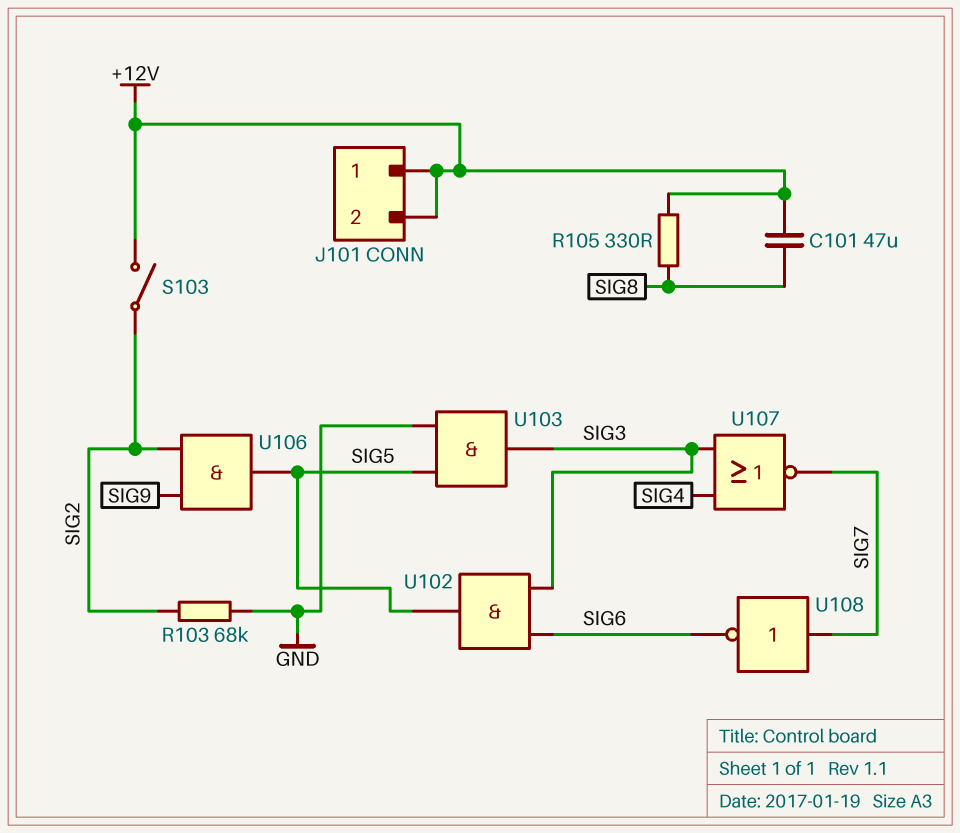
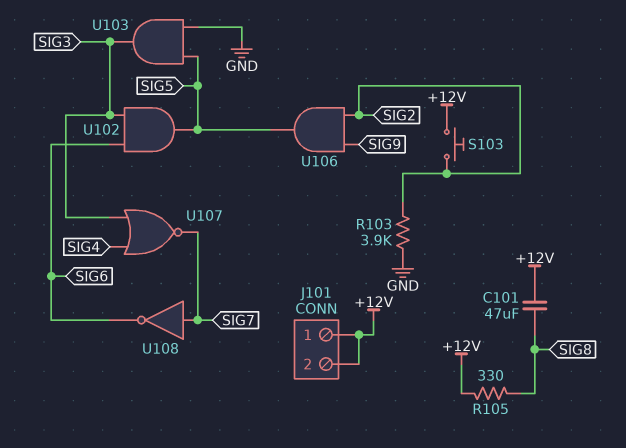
R103: 68k (GND, SIG2) -> 3.9k (GND, SIG2)
S103: switch (+12V, SIG2) -> button (+12V, SIG2)

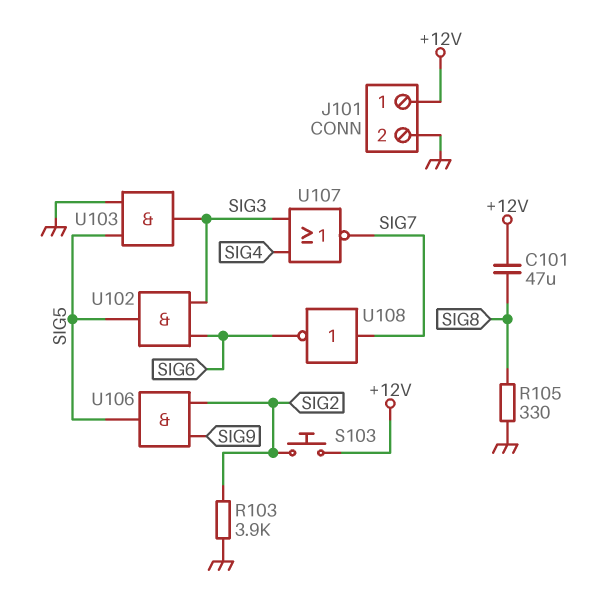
J101 pin 2: +12V -> GND
R105: 330 (+12V, SIG8) -> 330 (GND, SIG8)

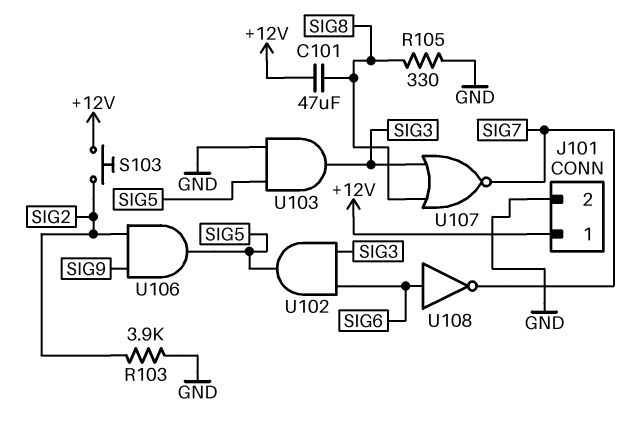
U107: NOR (in SIG3, in SIG4, out SIG7) -> NOR (in SIG3, in SIG8, out SIG7)
U108: NOT (in SIG7, out SIG6) -> NOT (in SIG6, out SIG7)

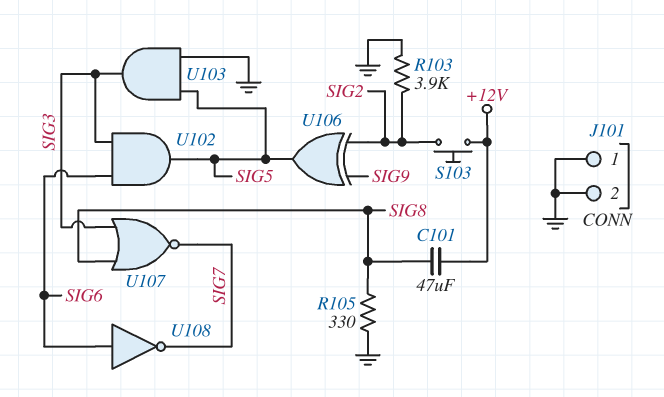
J101 pin 1: +12V -> GND
U106: AND (in SIG2, in SIG9, out SIG5) -> XOR (in SIG2, in SIG9, out SIG5)

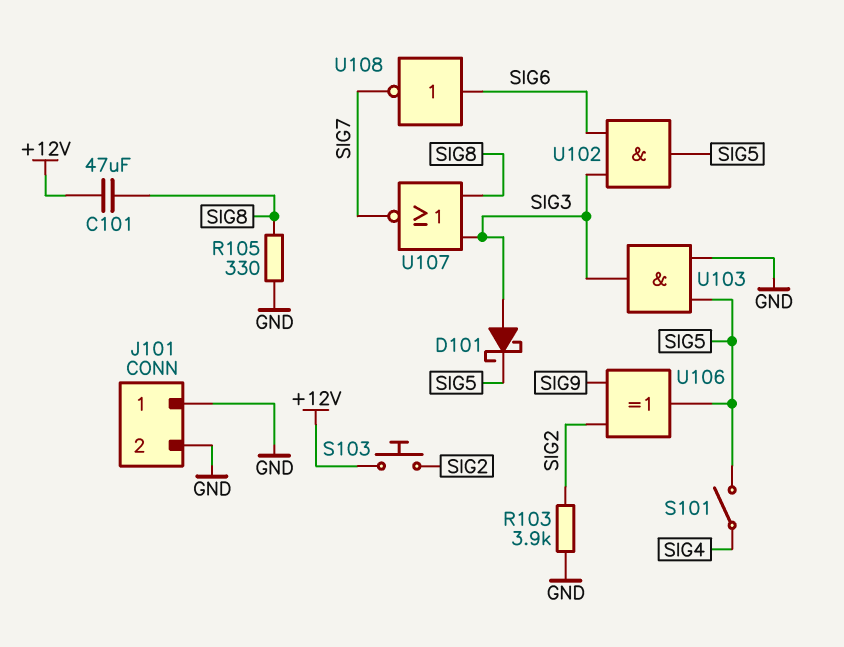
D101: none -> schottky (A SIG3, K SIG5)
S101: none -> switch (SIG4, SIG5)

